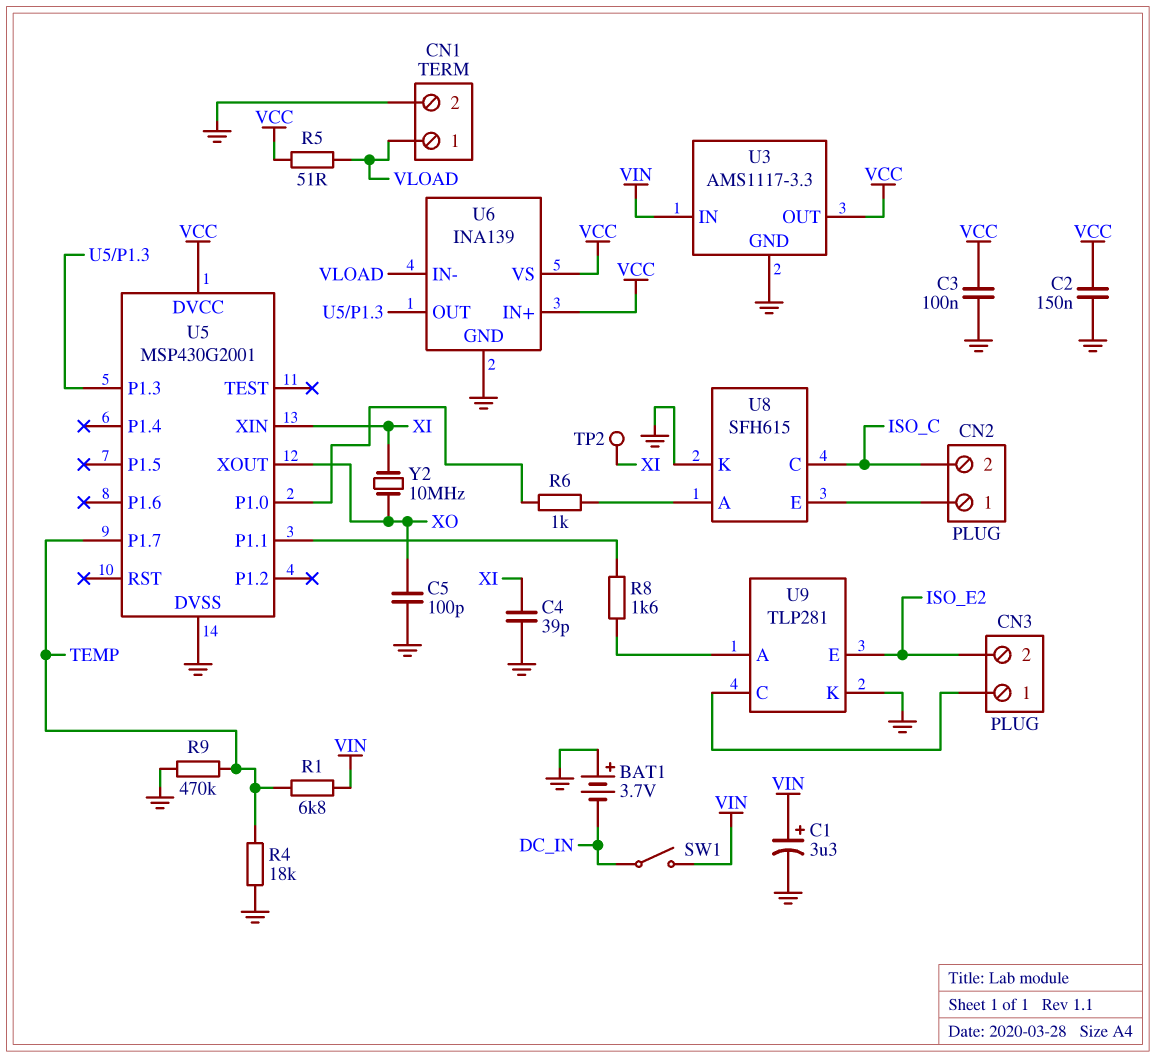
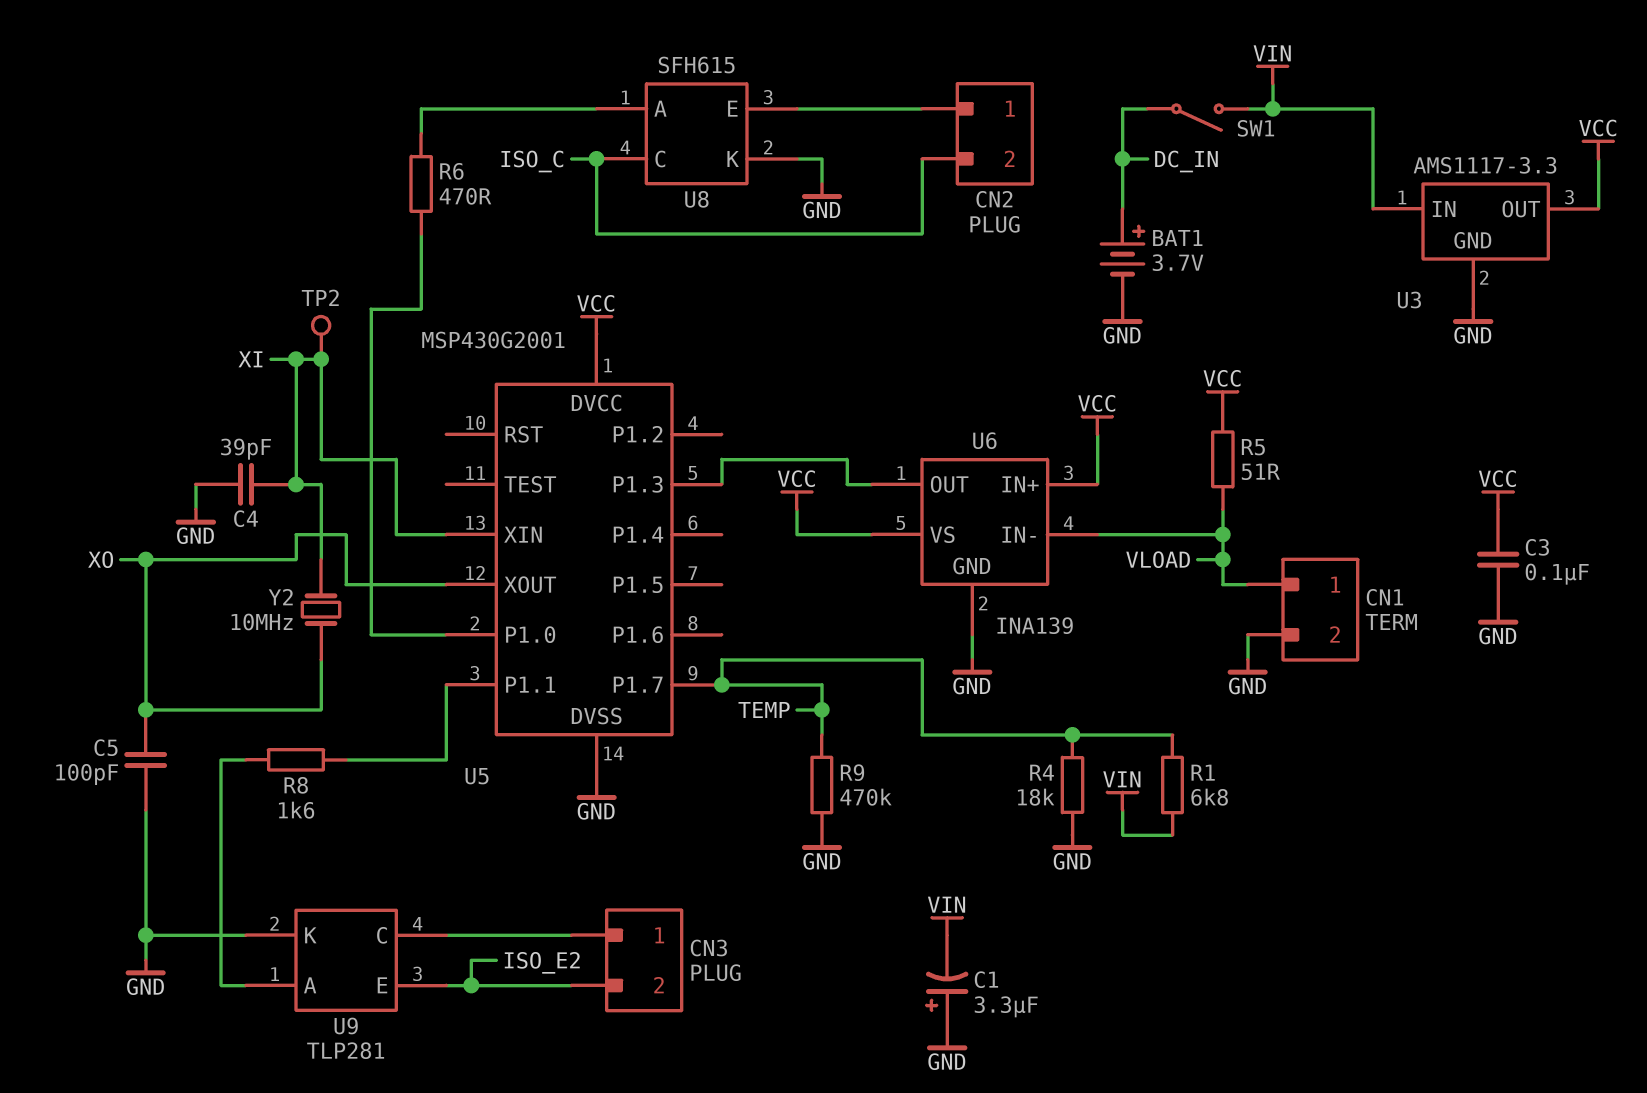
BAT1: 3.7V (plus GND, minus DC_IN) -> 3.7V (plus DC_IN, minus GND)
C1: 3.3uF (plus VIN, minus GND) -> 3.3uF (plus GND, minus VIN)
C2: 150nF (GND, VCC) -> none
R6: 1k (U5/P1.0, U8/A) -> 470 (U5/P1.0, U8/A)

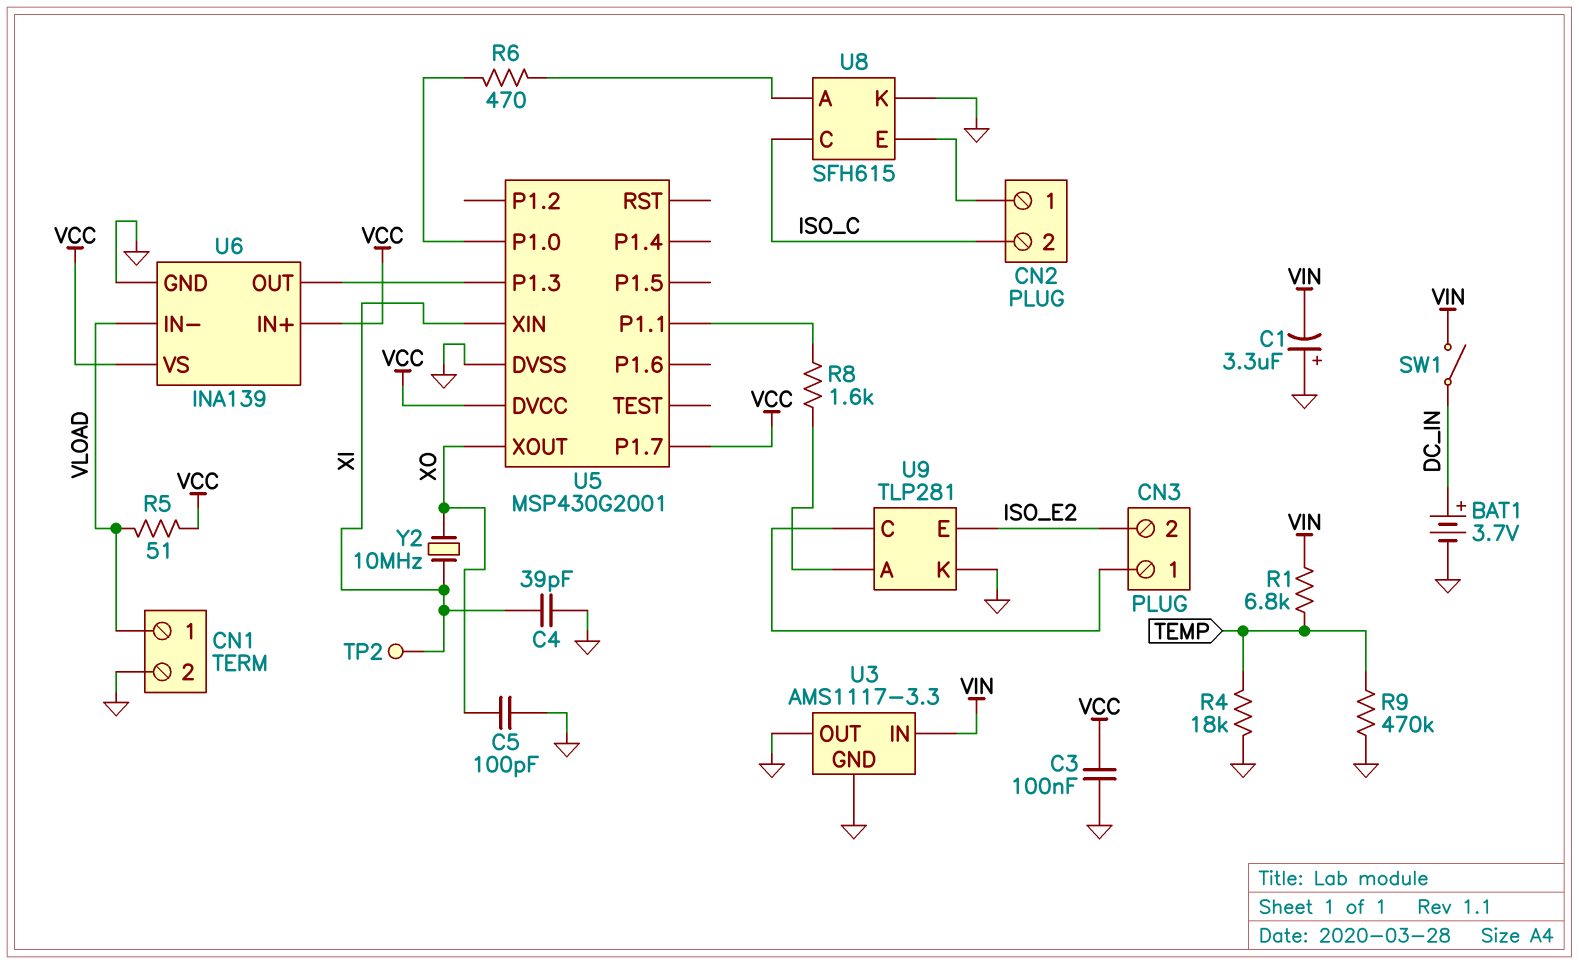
U3 pin OUT: VCC -> GND
U5 pin P1.7: TEMP -> VCC

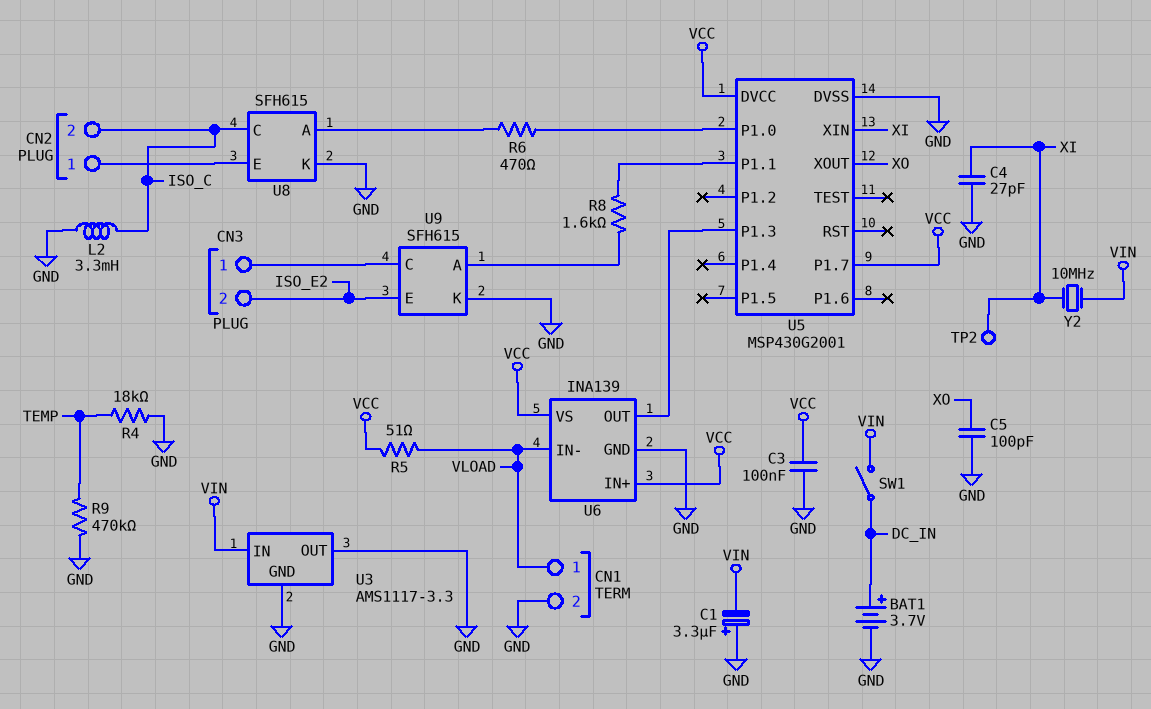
C4: 39pF (GND, XI) -> 27pF (GND, XI)
L2: none -> 3.3mH (GND, ISO_C)
R1: 6.8k (TEMP, VIN) -> none
U9: TLP281 -> SFH615
Y2: 10MHz (XI, XO) -> 10MHz (VIN, XI)

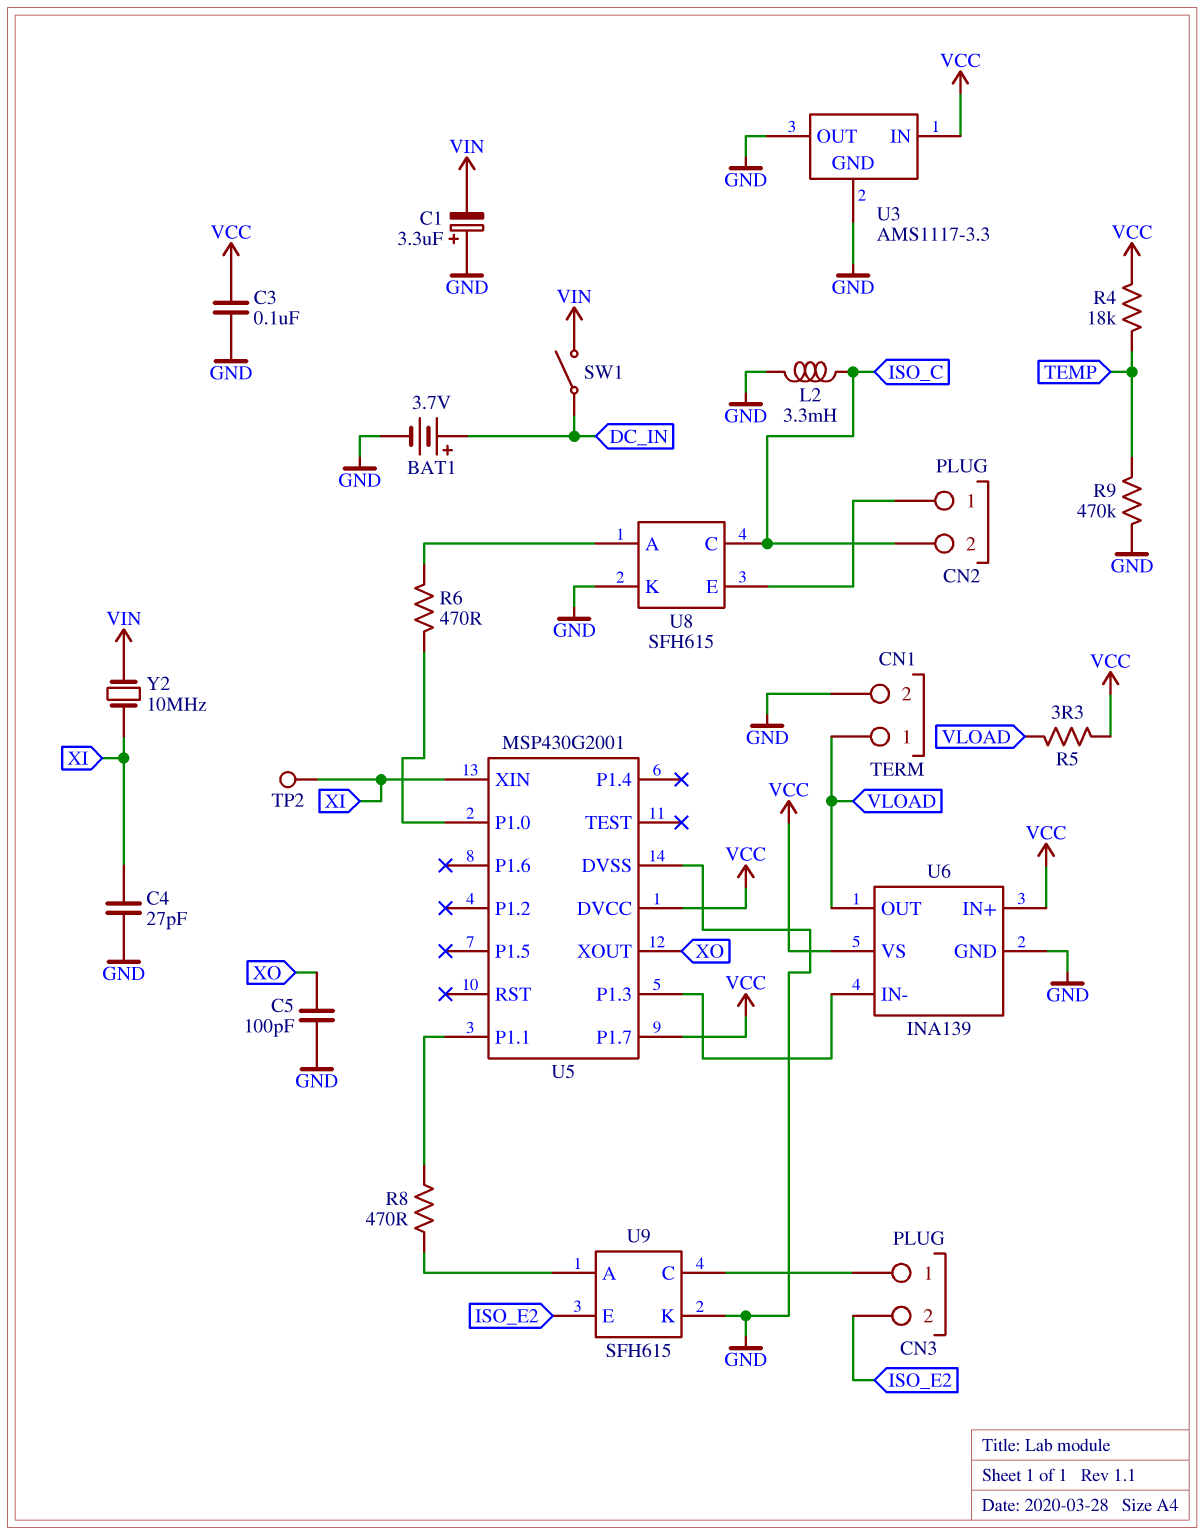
R4: 18k (GND, TEMP) -> 18k (TEMP, VCC)
R5: 51 (VCC, VLOAD) -> 3.3 (VCC, VLOAD)
R8: 1.6k (U5/P1.1, U9/A) -> 470 (U5/P1.1, U9/A)
U3 pin IN: VIN -> VCC
U6 pin IN-: VLOAD -> U5/P1.3
U6 pin OUT: U5/P1.3 -> VLOAD

